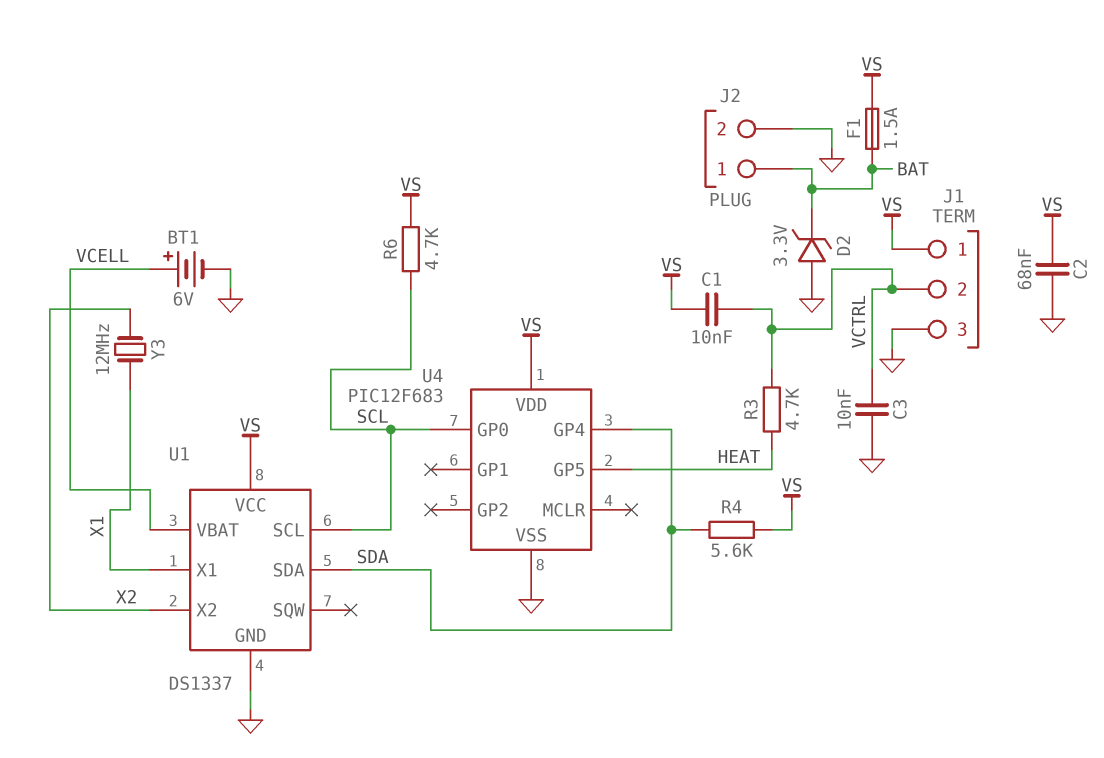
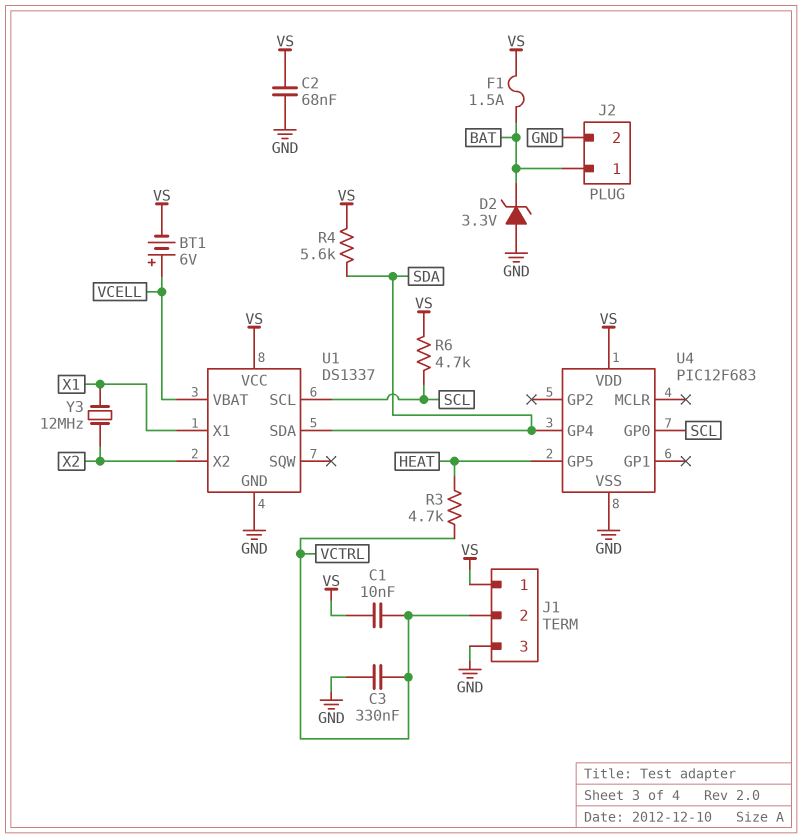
BT1: 6V (plus VCELL, minus GND) -> 6V (plus VCELL, minus VS)
C3: 10nF (GND, VCTRL) -> 330nF (GND, VCTRL)

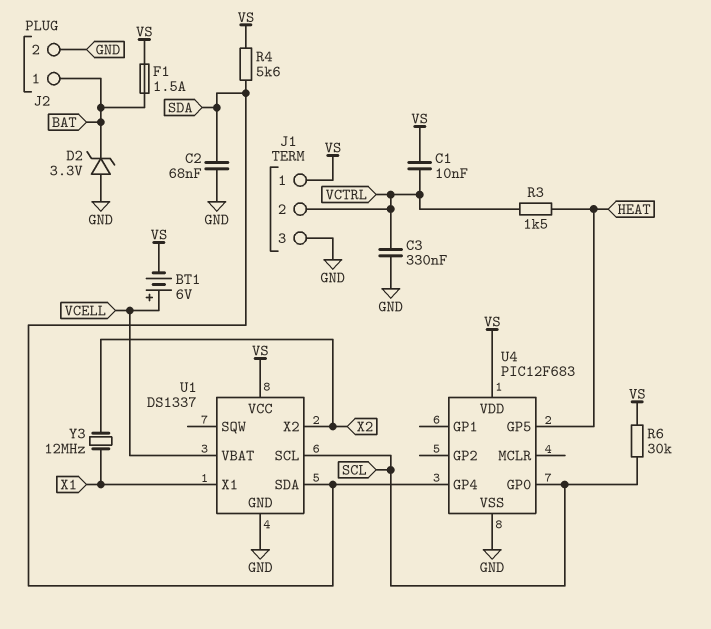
C2: 68nF (GND, VS) -> 68nF (GND, SDA)
R3: 4.7k (HEAT, VCTRL) -> 1.5k (HEAT, VCTRL)
R6: 4.7k (SCL, VS) -> 30k (SCL, VS)

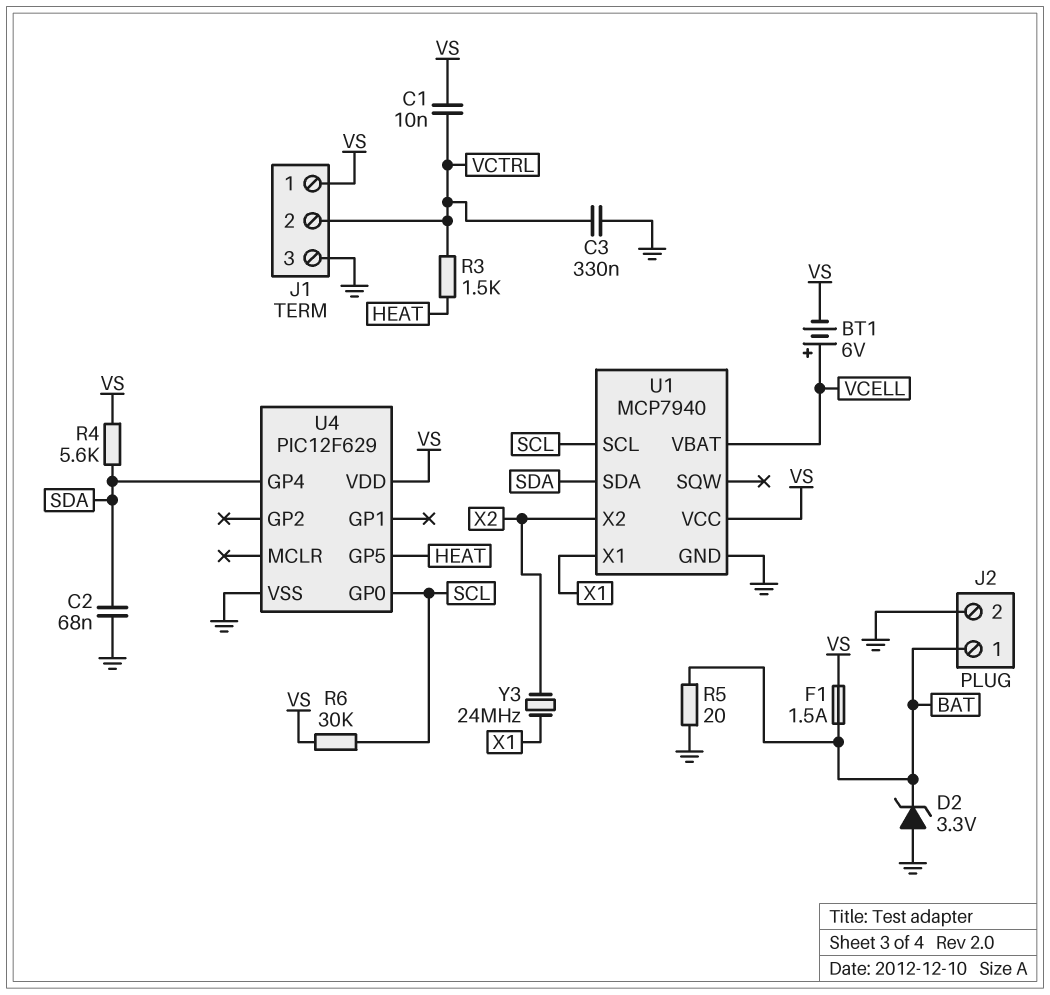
R5: none -> 20 (BAT, GND)
U1: DS1337 -> MCP7940
U4: PIC12F683 -> PIC12F629
Y3: 12MHz (X1, X2) -> 24MHz (X1, X2)

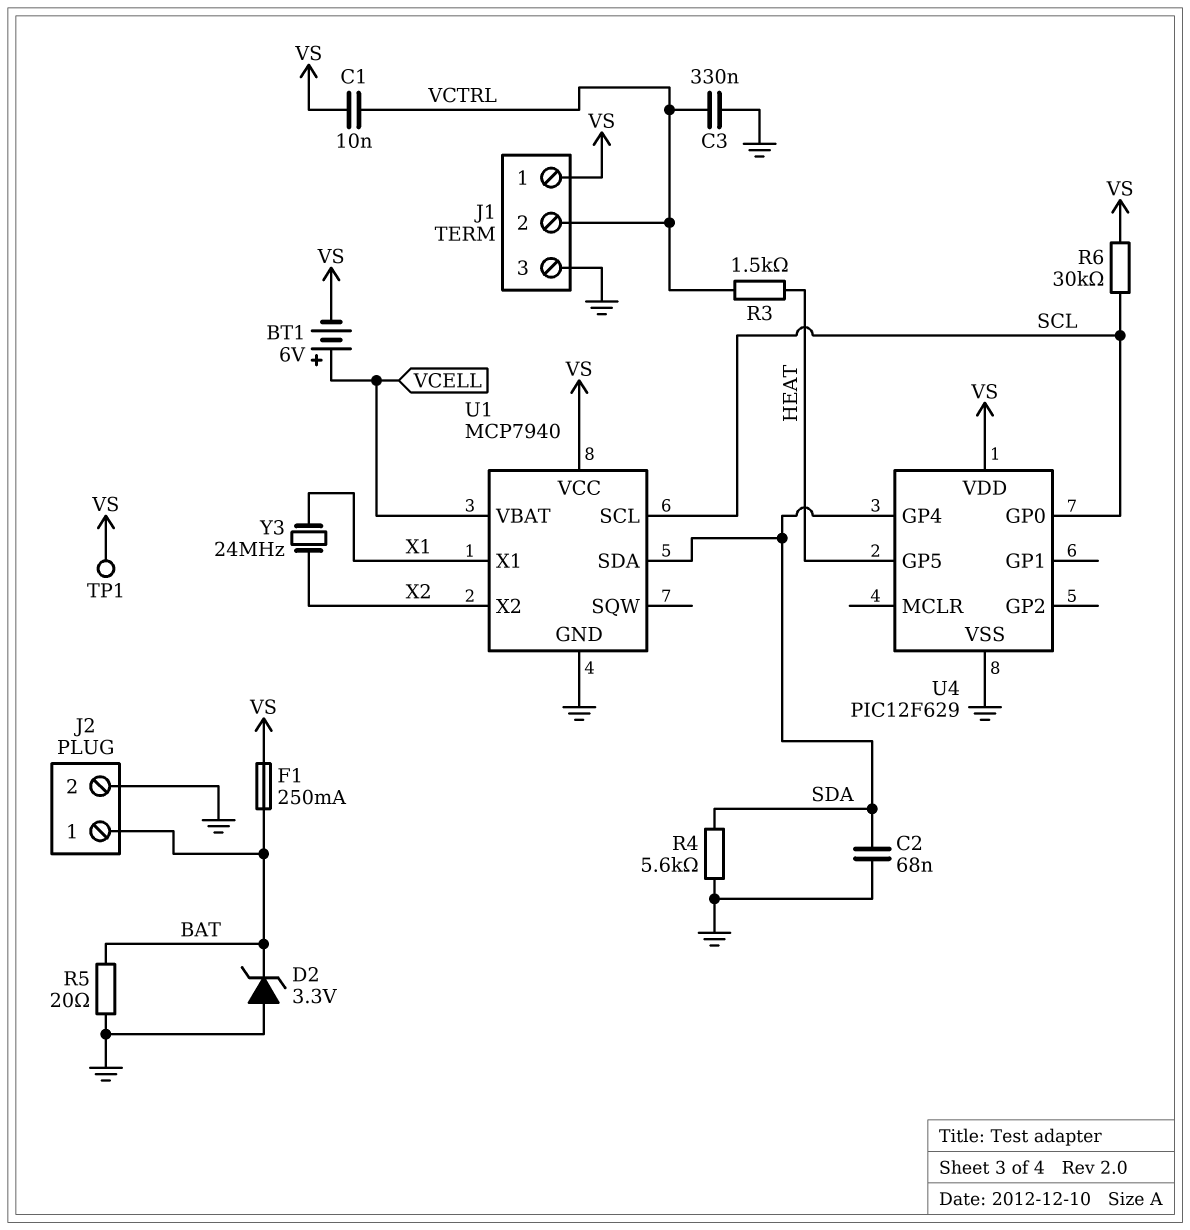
F1: 1.5A (BAT, VS) -> 250mA (BAT, VS)
R4: 5.6k (SDA, VS) -> 5.6k (GND, SDA)
TP1: none -> test point (VS)

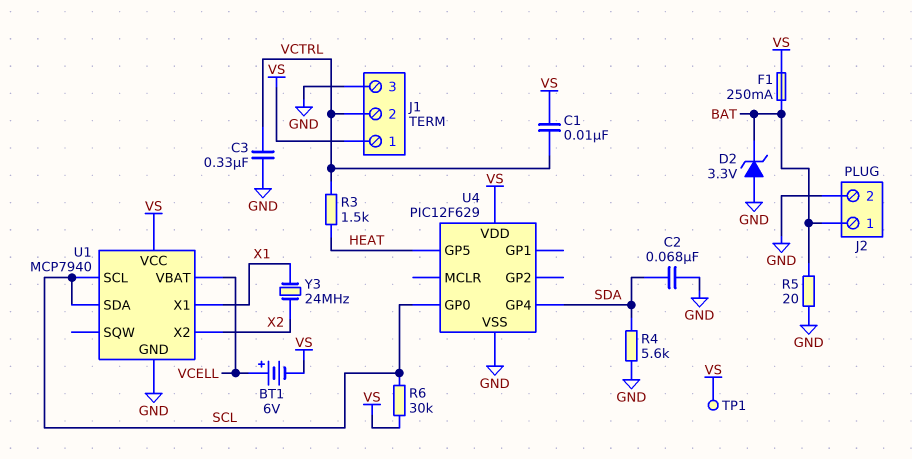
U1 pin SDA: SDA -> SCL

